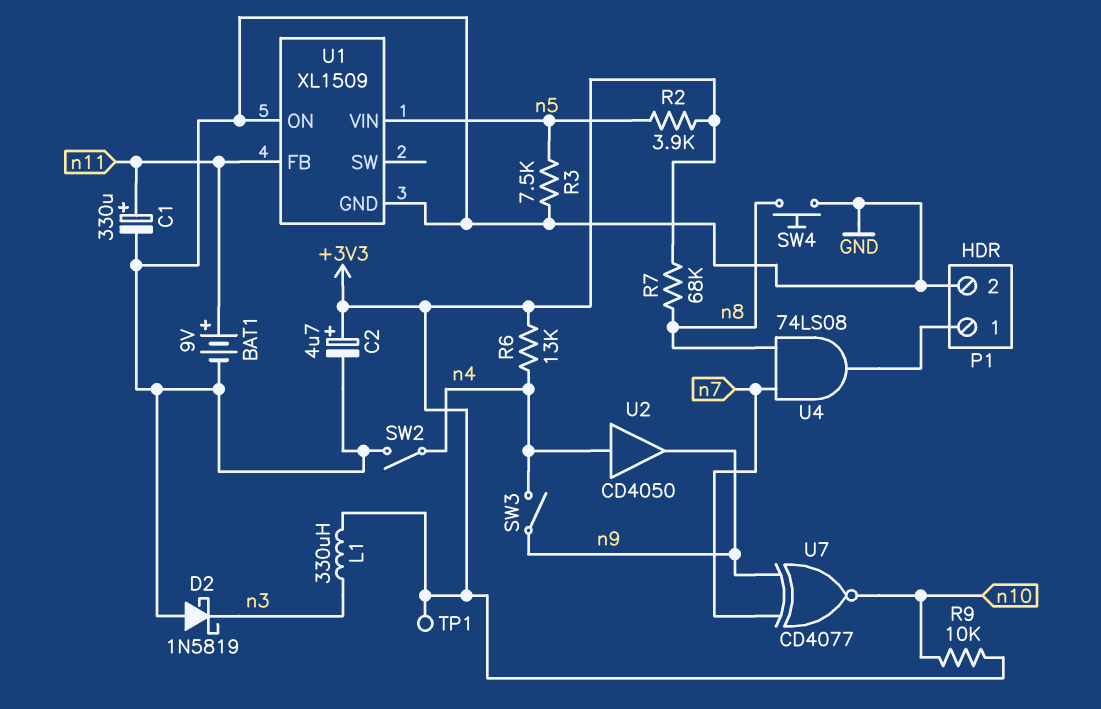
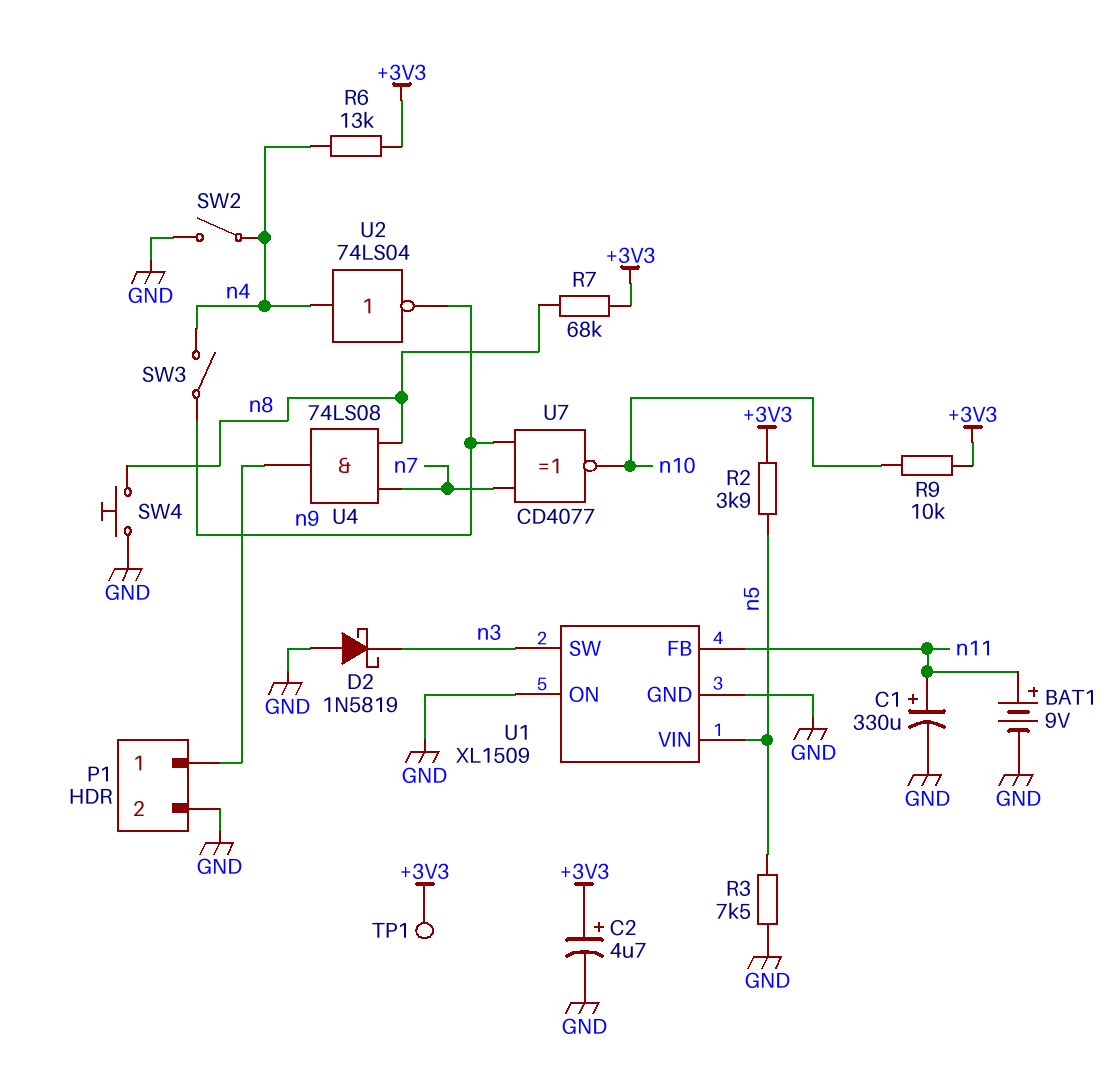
L1: 330uH (+3V3, n3) -> none
U1 pin SW: none -> n3
U2: buffer CD4050 (in n4, out n9) -> NOT 74LS04 (in n4, out n9)

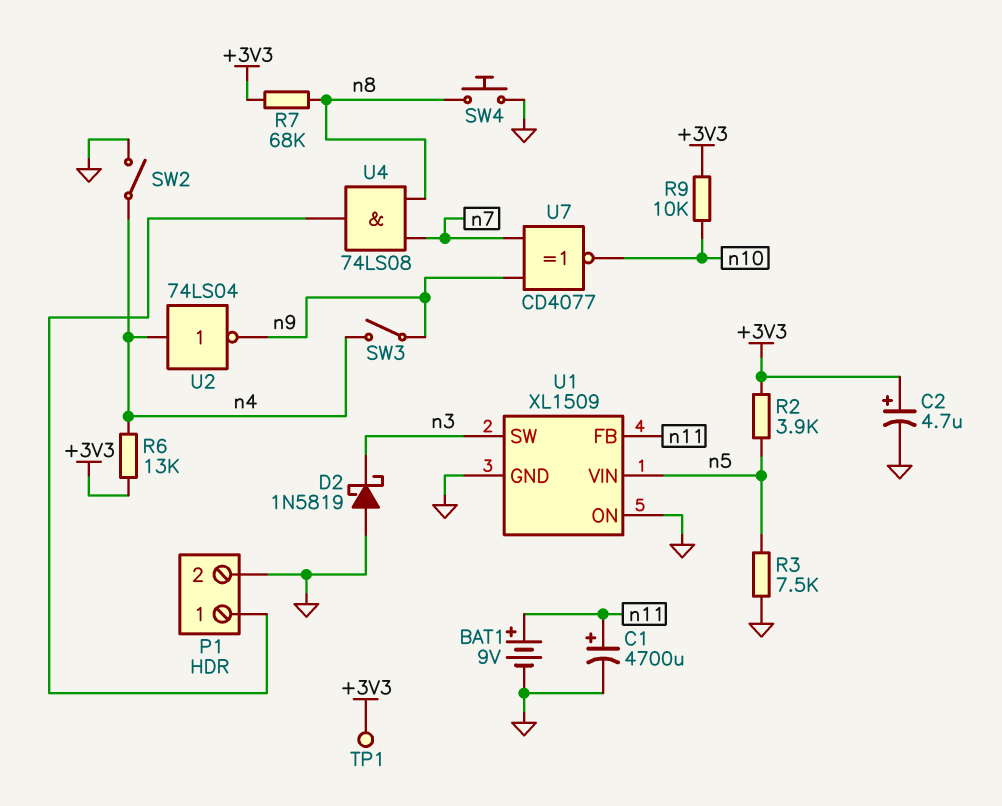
C1: 330uF (plus n11, minus GND) -> 4700uF (plus n11, minus GND)

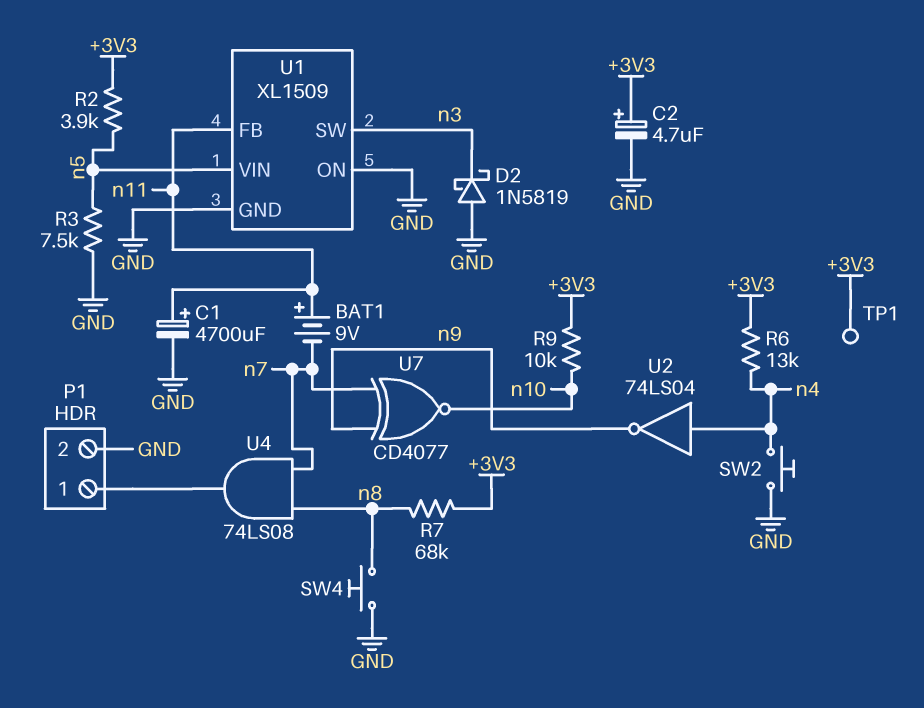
BAT1: 9V (plus n11, minus GND) -> 9V (plus n11, minus n7)
SW2: switch (GND, n4) -> button (GND, n4)
SW3: switch (n4, n9) -> none

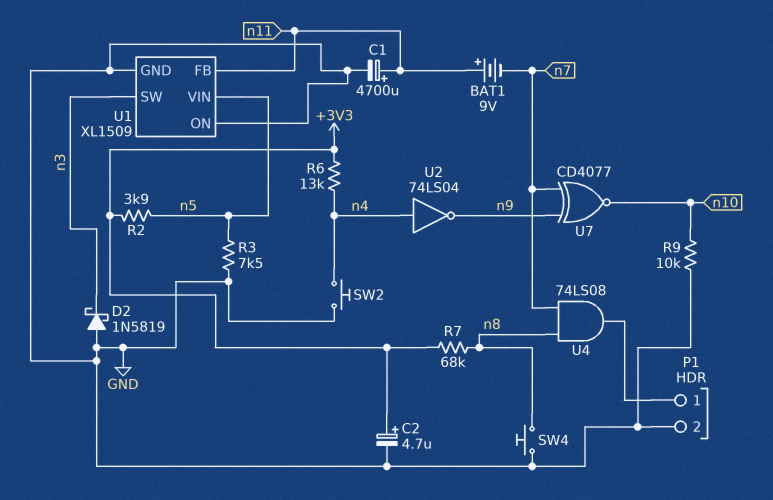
R9: 10k (+3V3, n10) -> 10k (GND, n10)
TP1: test point (+3V3) -> none

